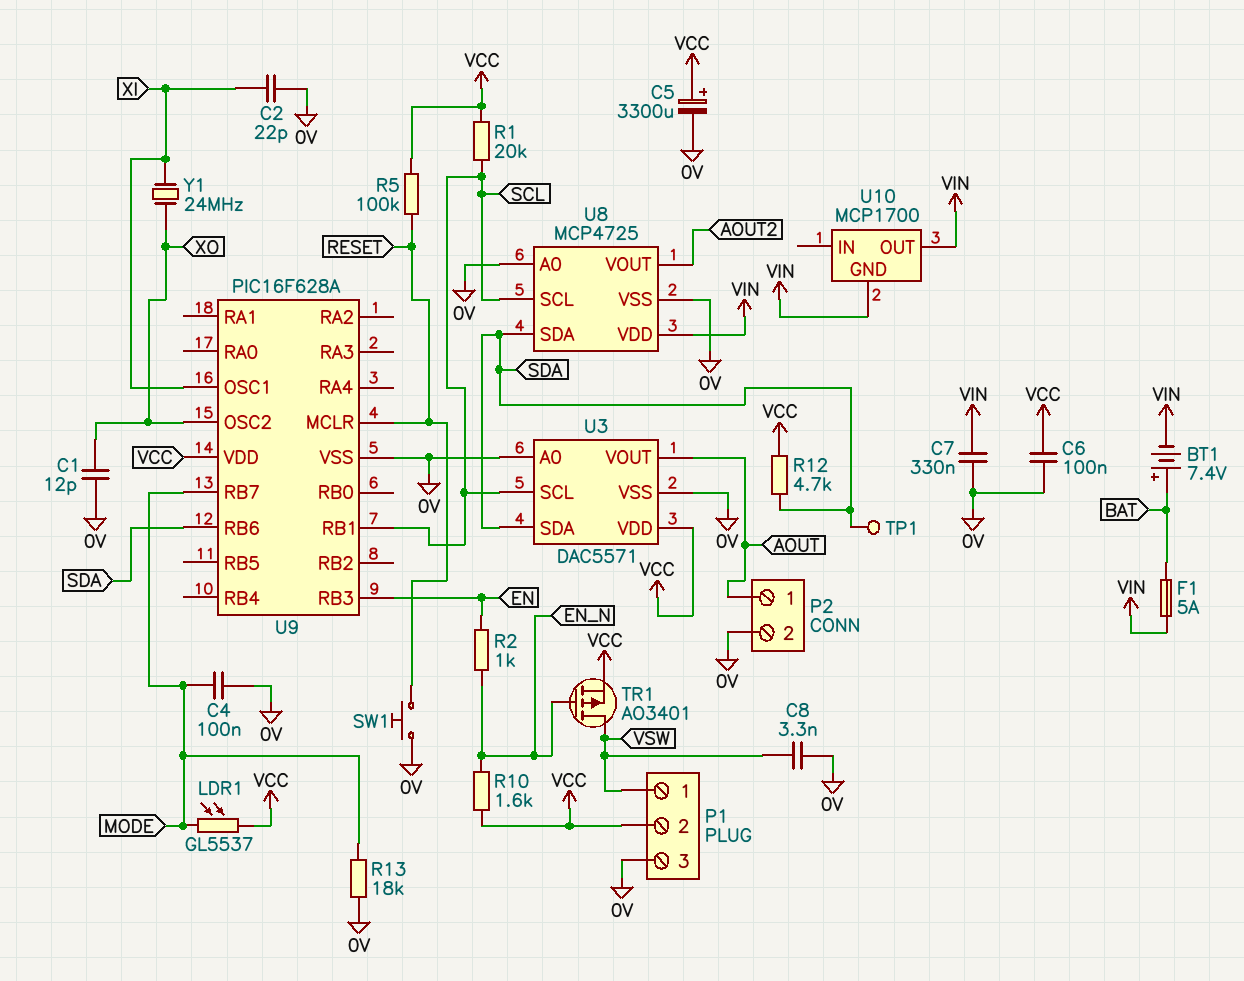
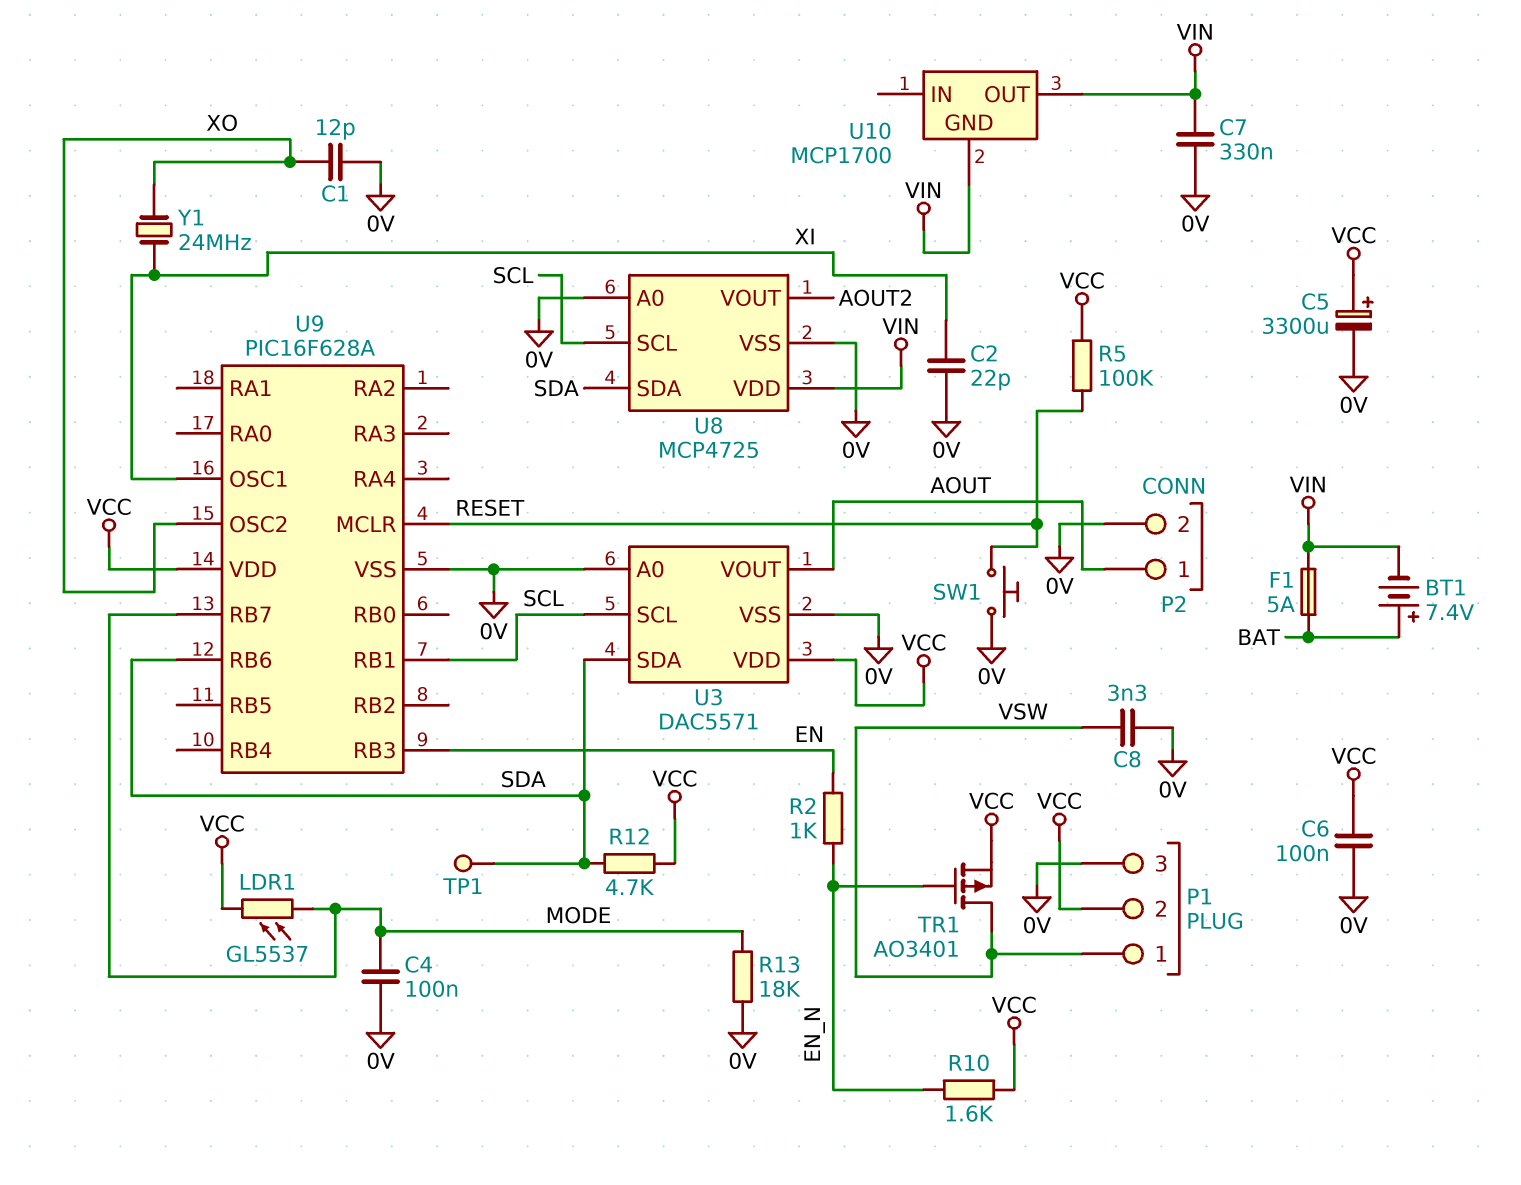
R1: 20k (SCL, VCC) -> none

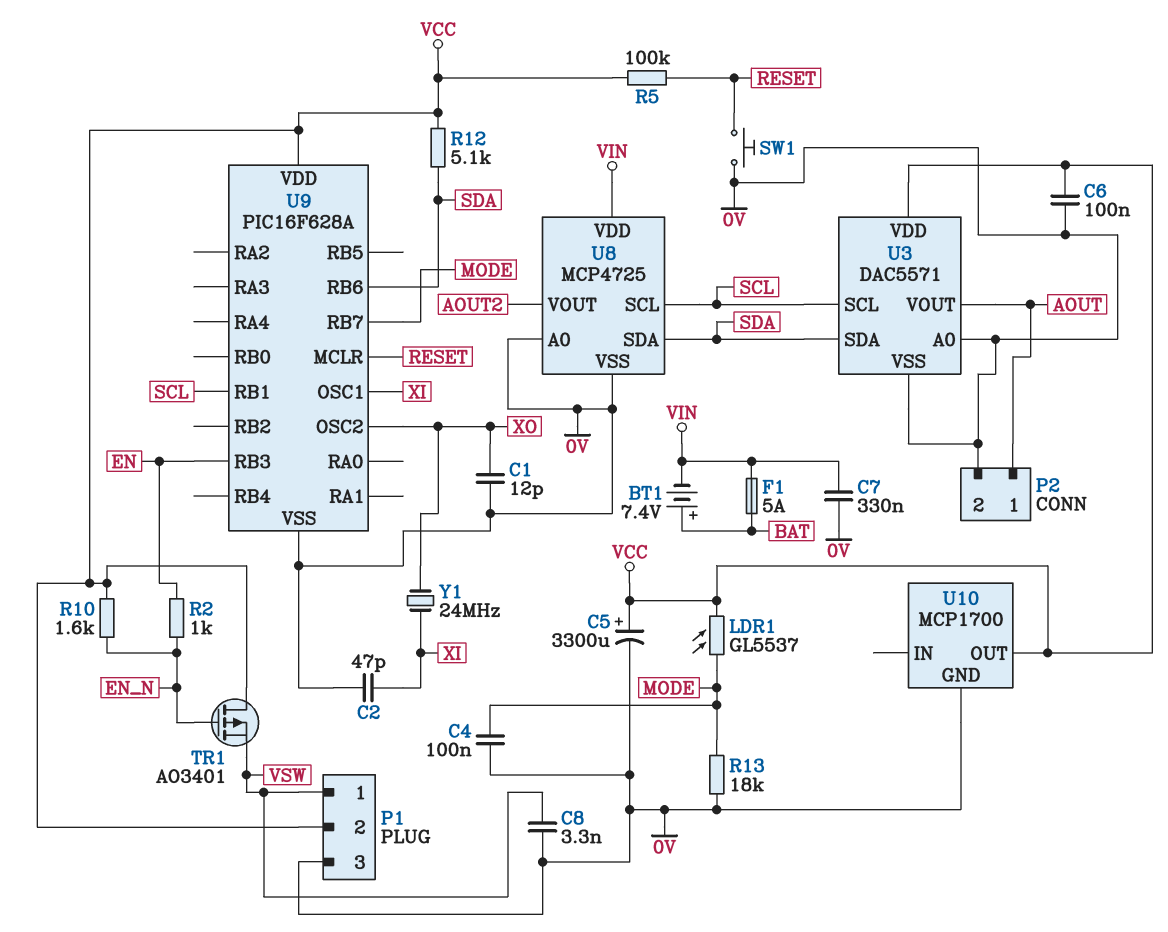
C2: 22pF (0V, XI) -> 47pF (0V, XI)
R12: 4.7k (SDA, VCC) -> 5.1k (SDA, VCC)
TP1: test point (SDA) -> none
TR1: PMOS AO3401 (G EN_N, D VSW, S VCC) -> PMOS AO3401 (G EN_N, D VCC, S VSW)
U10 pin GND: VIN -> 0V
U10 pin OUT: VIN -> VCC

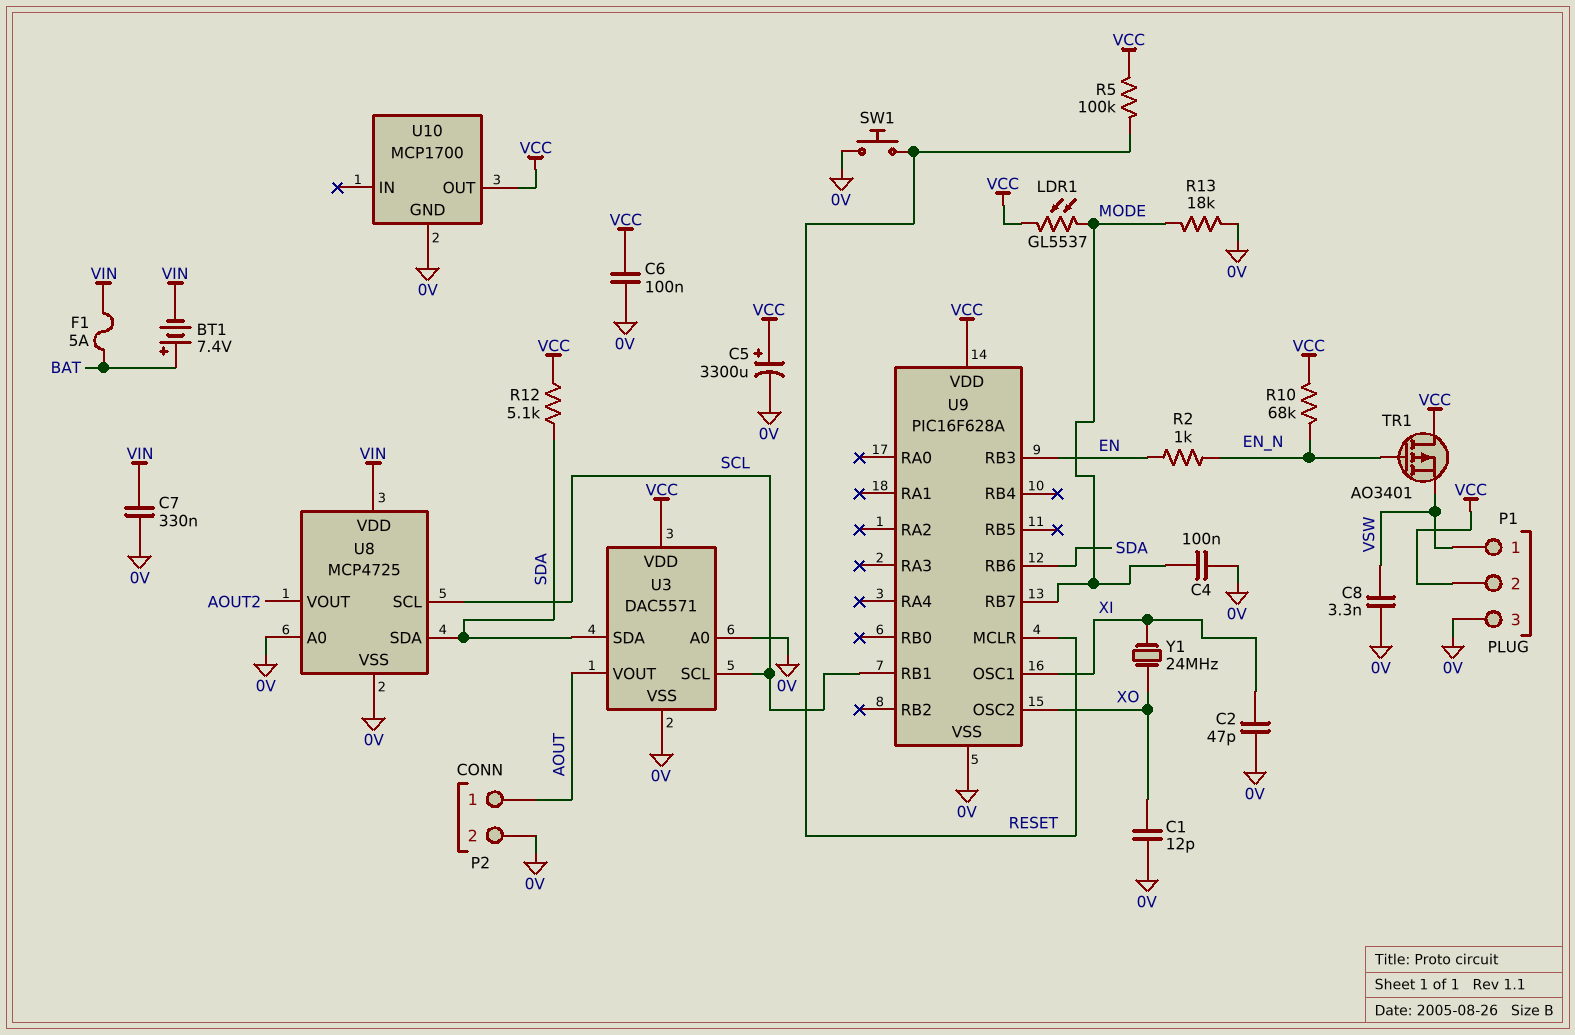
R10: 1.6k (EN_N, VCC) -> 68k (EN_N, VCC)

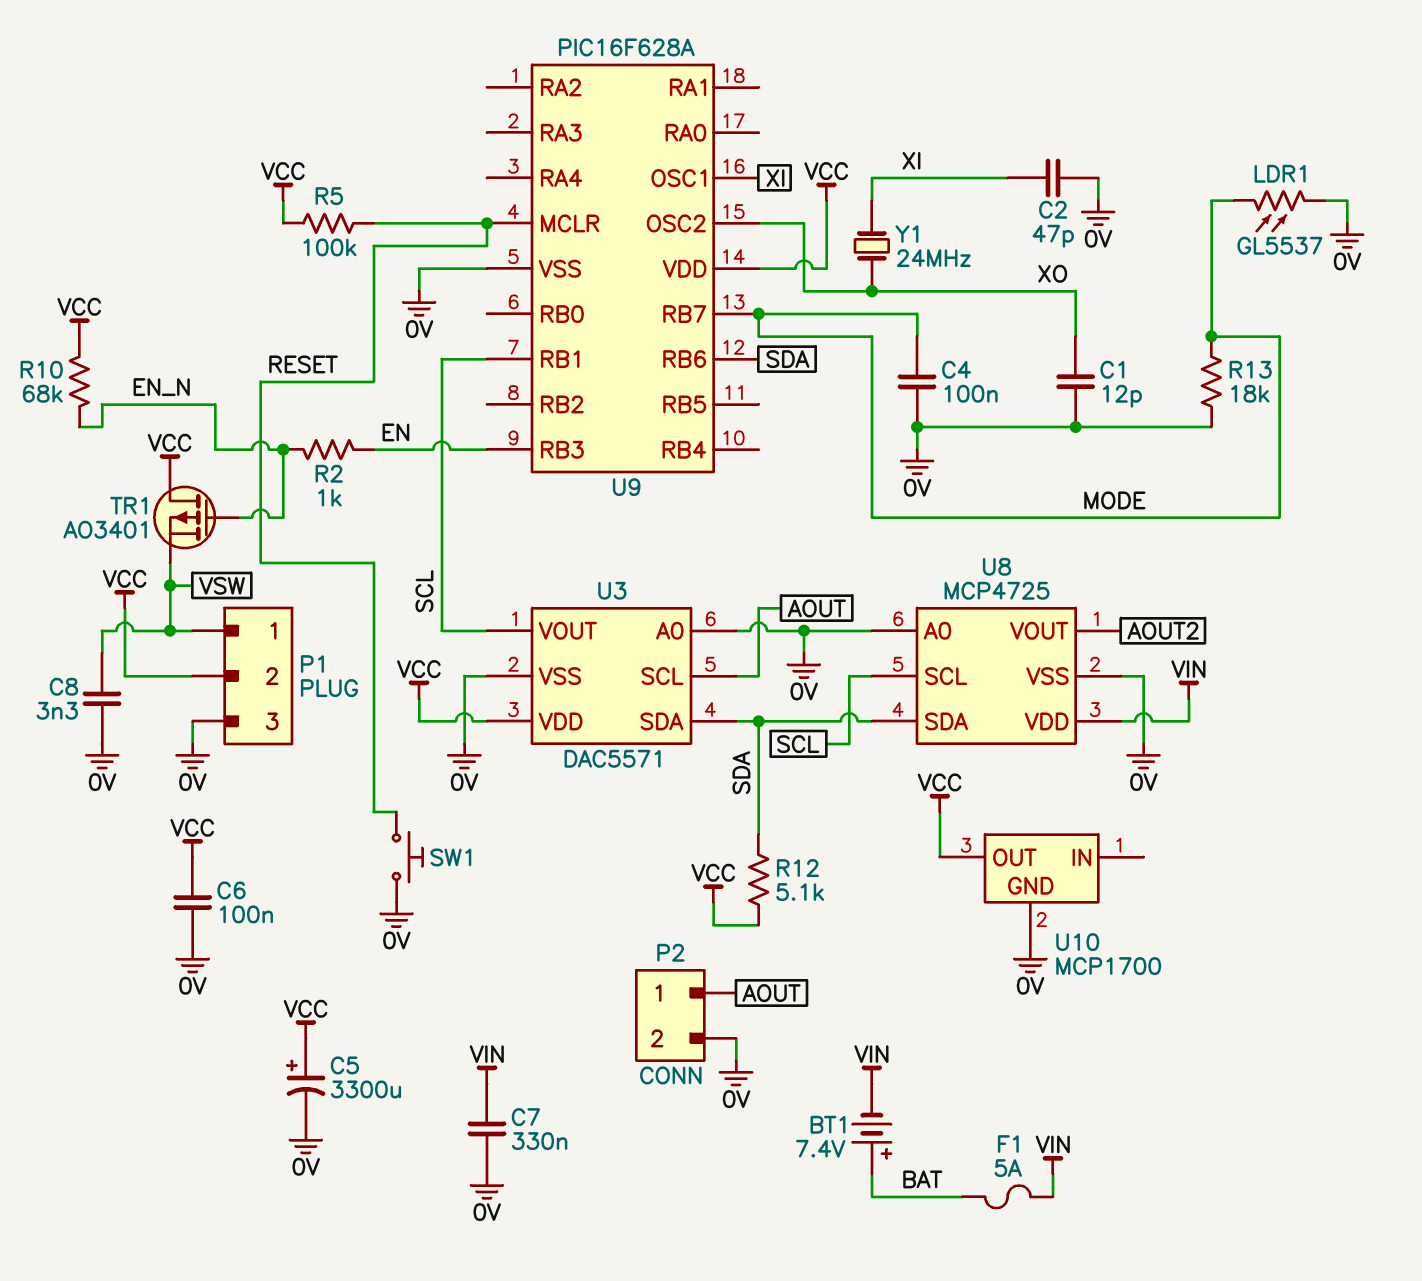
LDR1: GL5537 (MODE, VCC) -> GL5537 (0V, MODE)
U3 pin SCL: SCL -> AOUT
U3 pin VOUT: AOUT -> SCL

